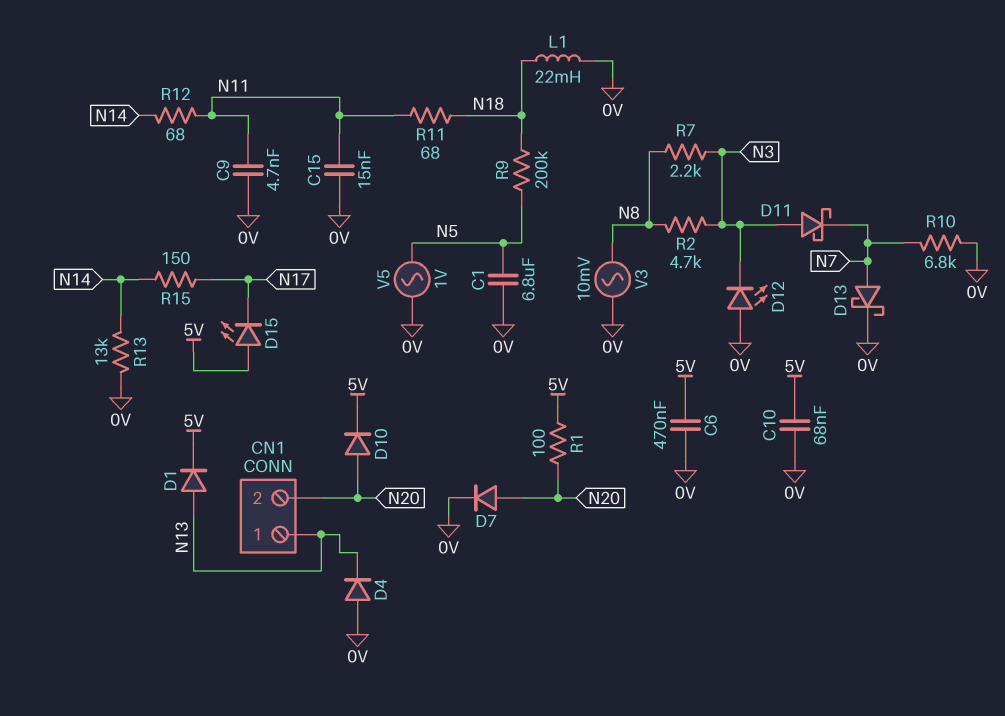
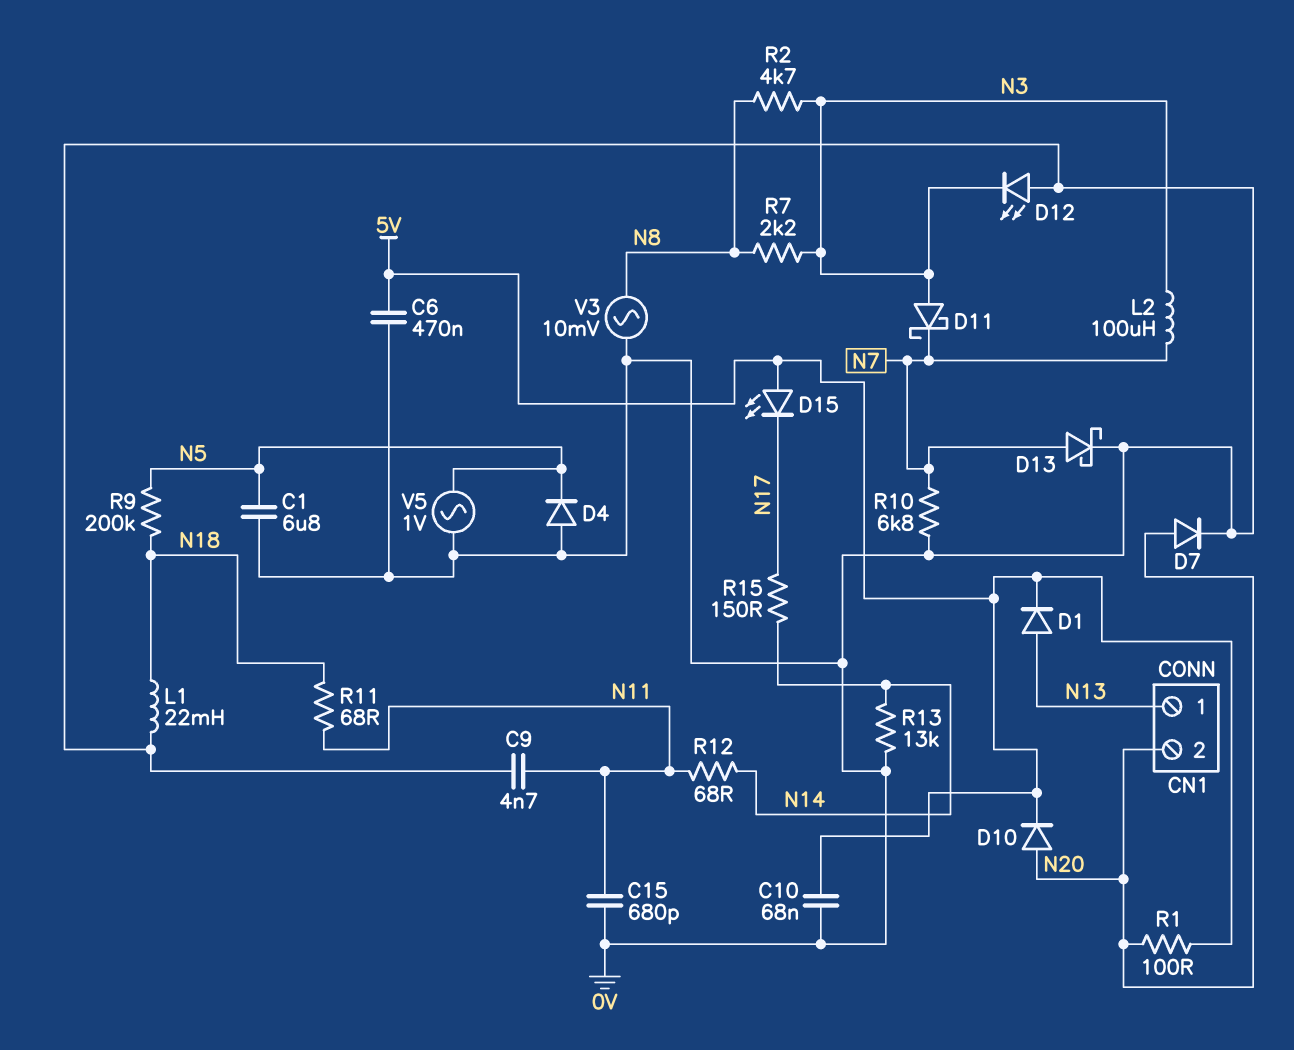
C15: 15nF (0V, N11) -> 680pF (0V, N11)
D4: diode (A 0V, K N13) -> diode (A 0V, K N5)
L2: none -> 100uH (N3, N7)

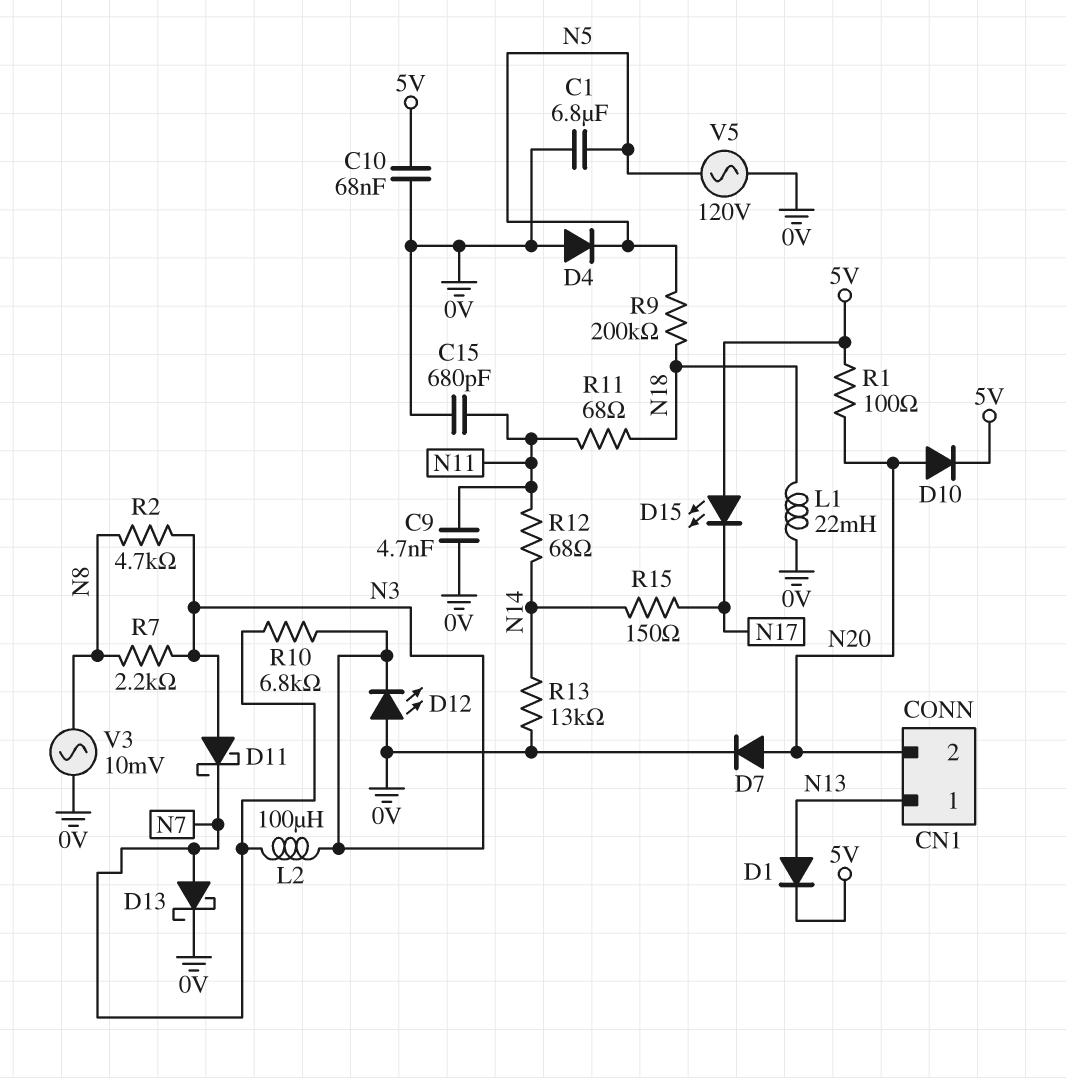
C6: 470nF (0V, 5V) -> none
R10: 6.8k (0V, N7) -> 6.8k (N3, N7)
V5: AC 1V (0V, N5) -> AC 120V (0V, N5)

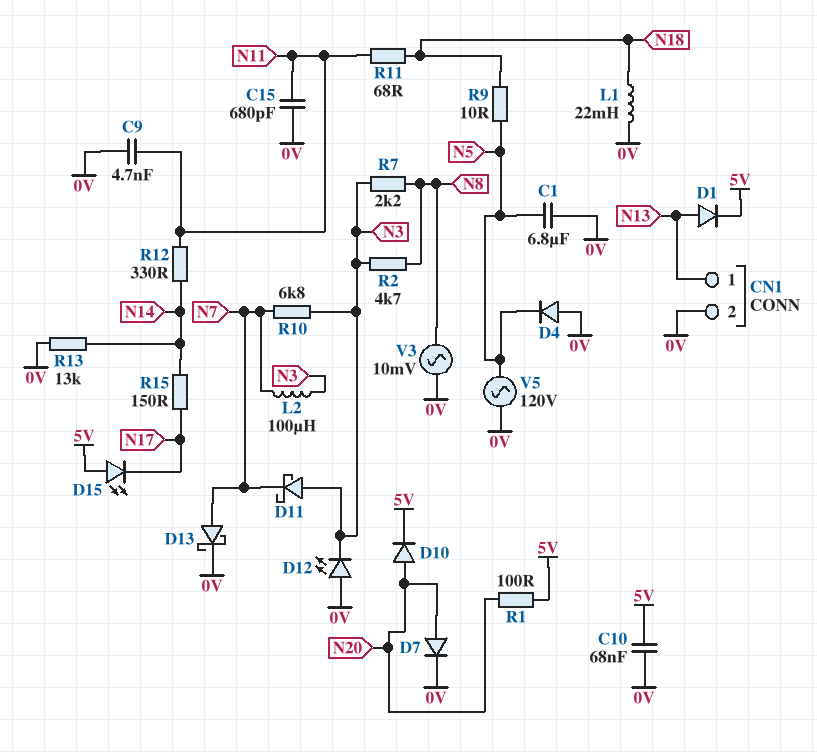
CN1 pin 2: N20 -> 0V
R9: 200k (N5, N18) -> 10 (N5, N18)
R12: 68 (N11, N14) -> 330 (N11, N14)

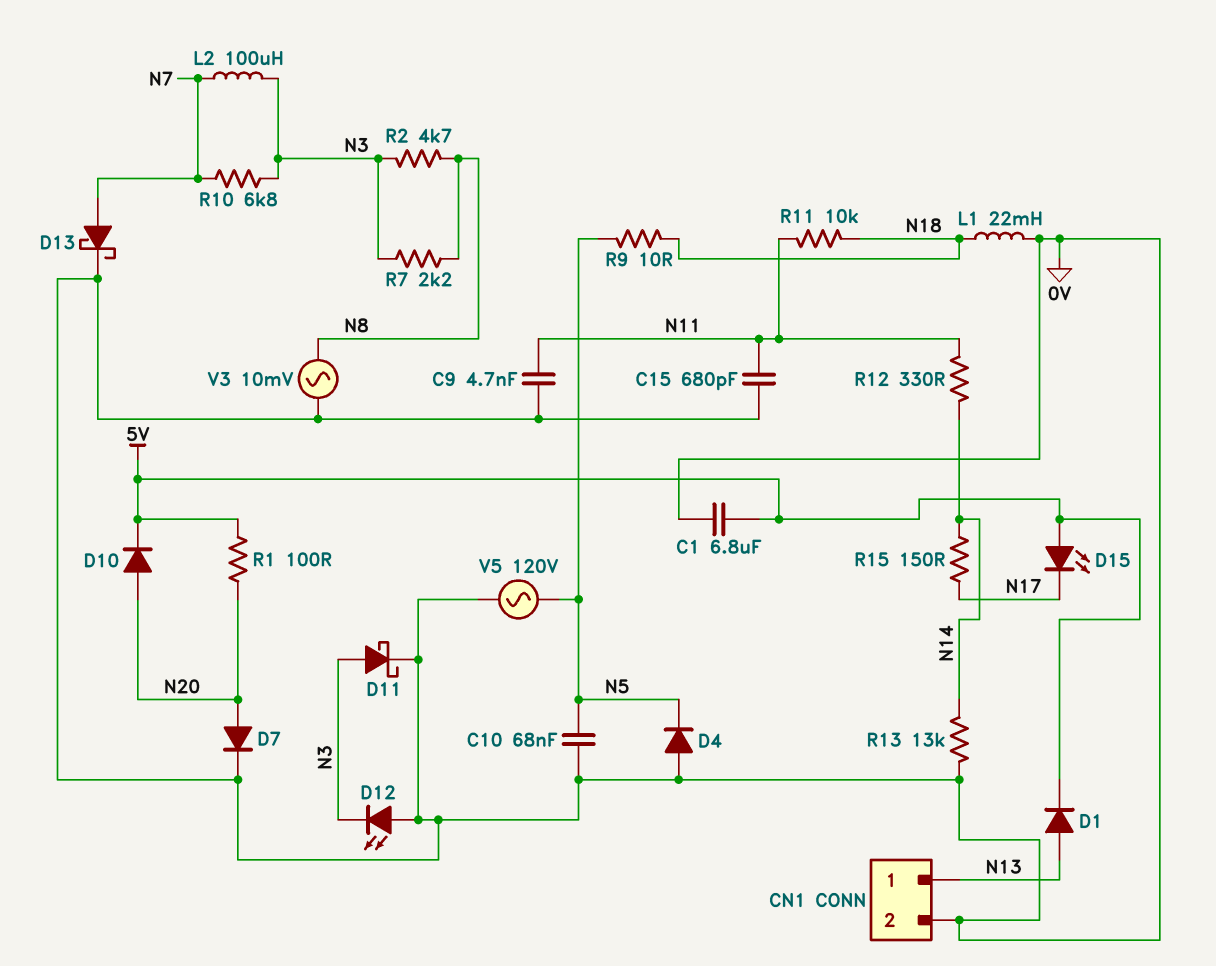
C1: 6.8uF (0V, N5) -> 6.8uF (0V, 5V)
C10: 68nF (0V, 5V) -> 68nF (0V, N5)
D11: schottky (A N3, K N7) -> schottky (A N3, K 0V)
R11: 68 (N11, N18) -> 10k (N11, N18)

